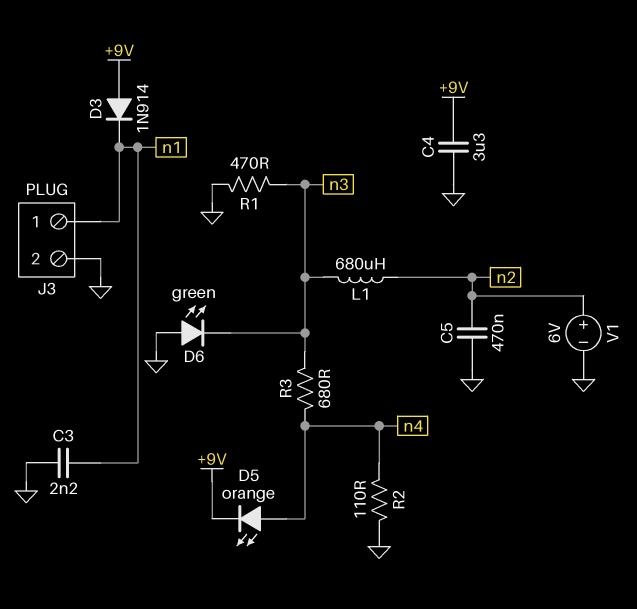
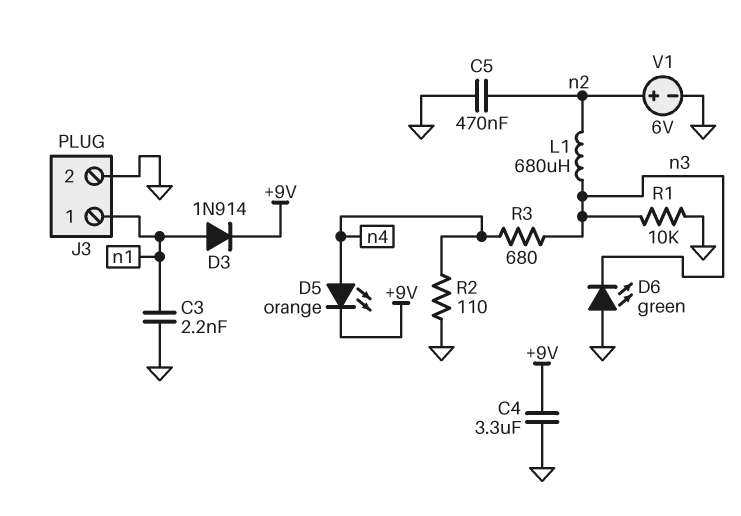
D3: diode 1N914 (A +9V, K n1) -> diode 1N914 (A n1, K +9V)
R1: 470 (GND, n3) -> 10k (GND, n3)

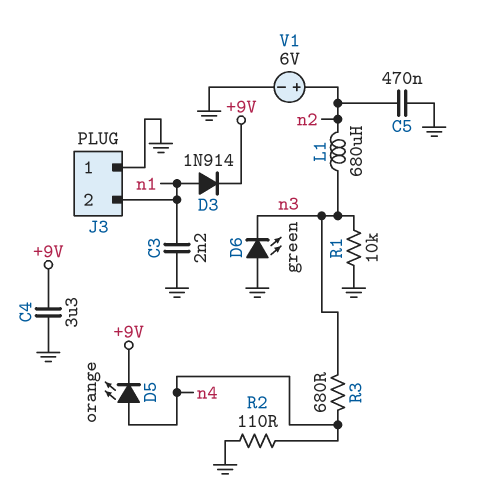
J3 pin 1: n1 -> GND
J3 pin 2: GND -> n1

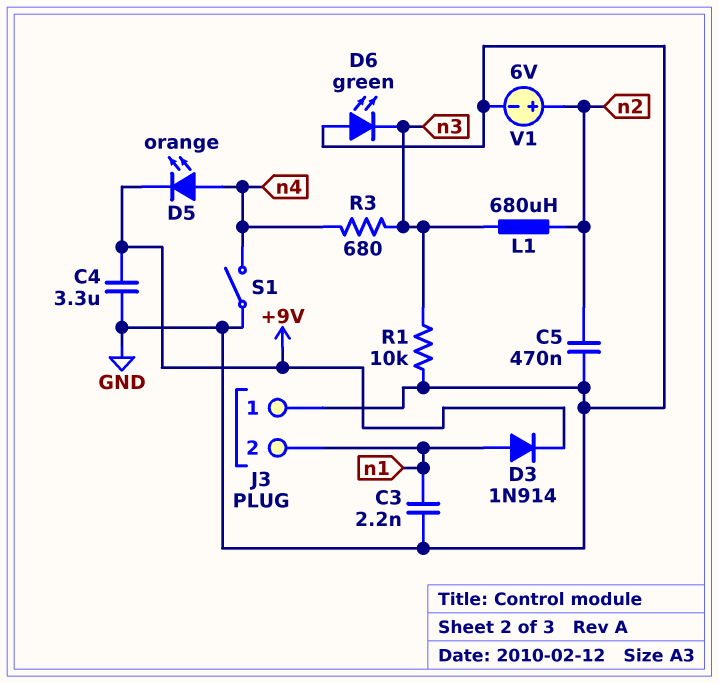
R2: 110 (GND, n4) -> none
S1: none -> switch (GND, n4)

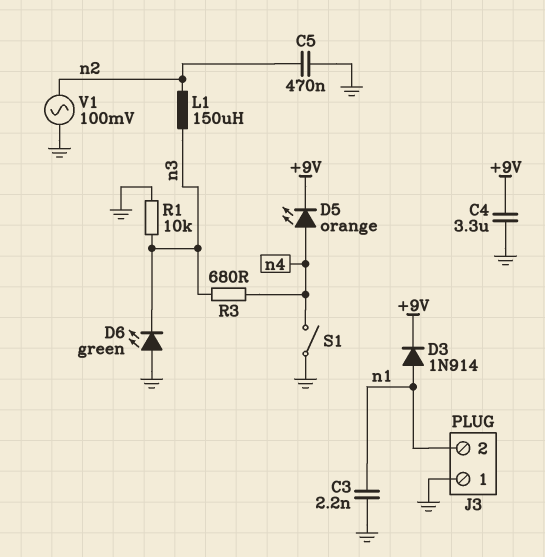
L1: 680uH (n2, n3) -> 150uH (n2, n3)
V1: 6V (plus n2, minus GND) -> AC 100mV (GND, n2)

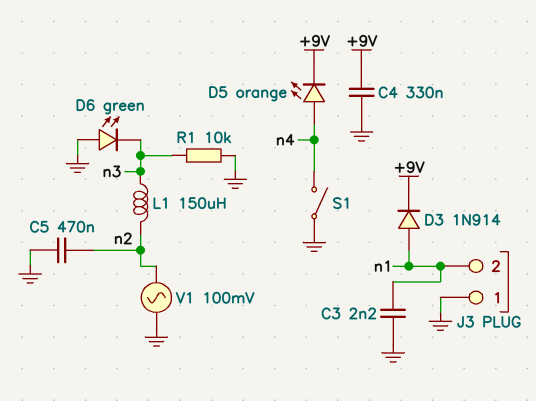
C4: 3.3uF (+9V, GND) -> 330nF (+9V, GND)
R3: 680 (n3, n4) -> none

